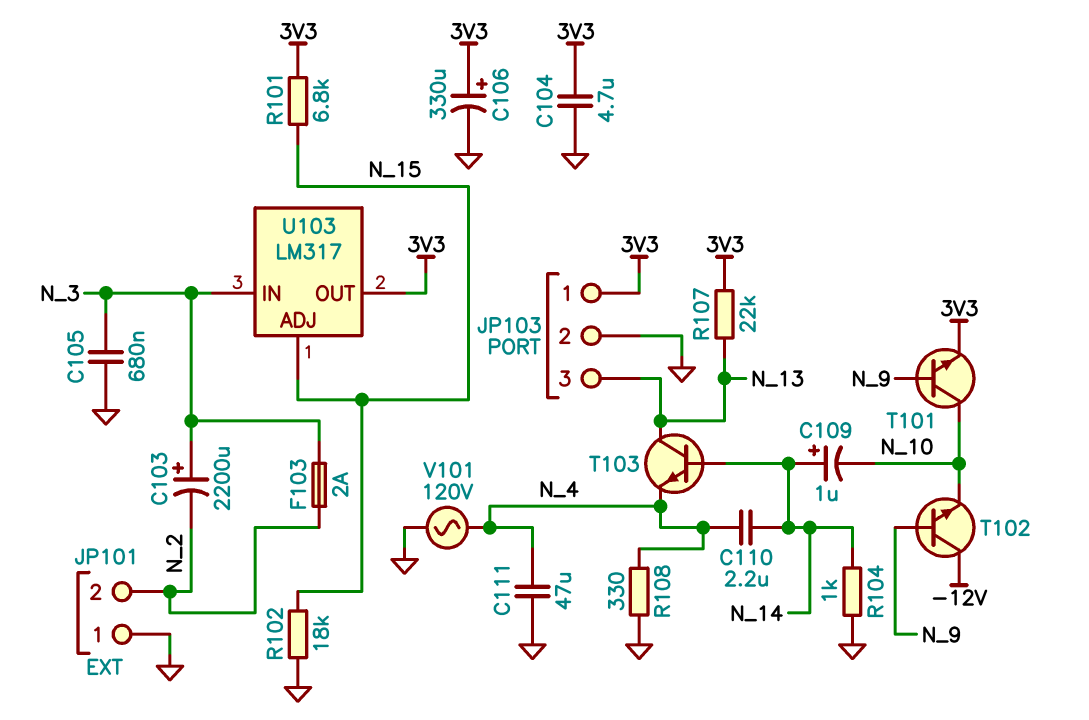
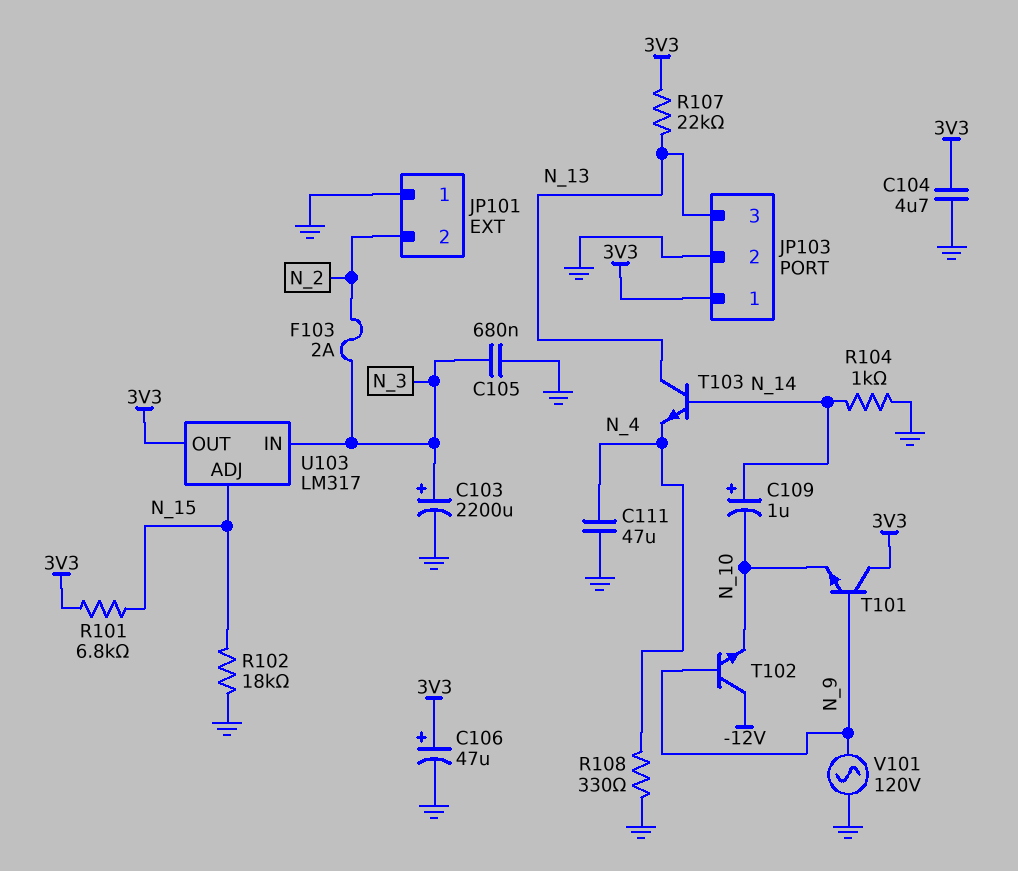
C103: 2200uF (plus N_3, minus N_2) -> 2200uF (plus N_3, minus GND)
C106: 330uF (plus 3V3, minus GND) -> 47uF (plus 3V3, minus GND)
C110: 2.2uF (N_4, N_14) -> none
T101: NPN (B N_9, C N_10, E 3V3) -> NPN (B N_9, C 3V3, E N_10)
V101: AC 120V (GND, N_4) -> AC 120V (GND, N_9)

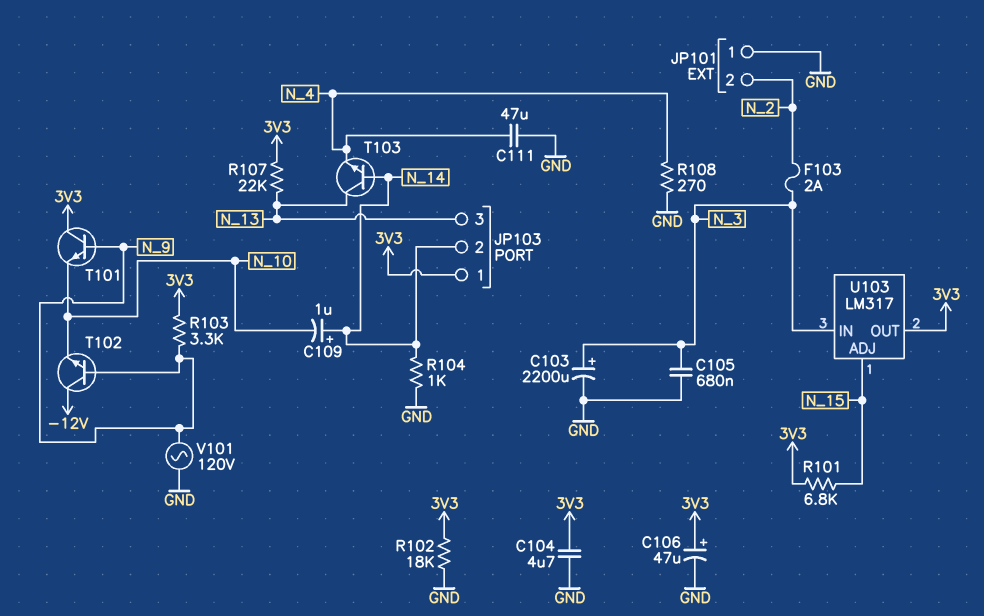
JP103 pin 2: GND -> N_14
R102: 18k (GND, N_15) -> 18k (3V3, GND)
R103: none -> 3.3k (3V3, N_9)
R108: 330 (GND, N_4) -> 270 (GND, N_4)

